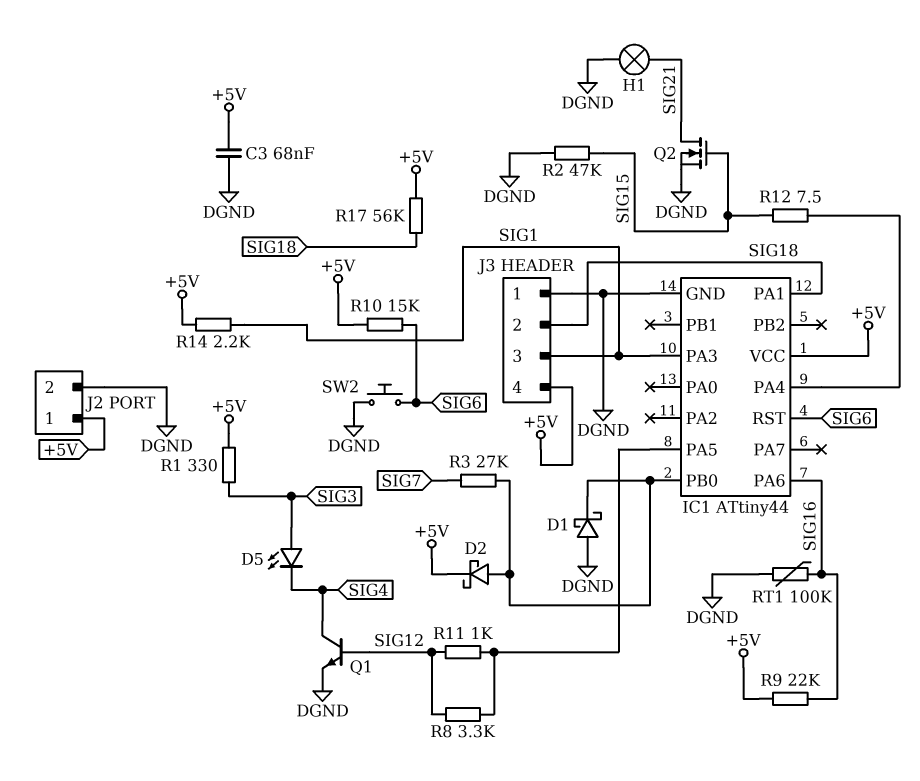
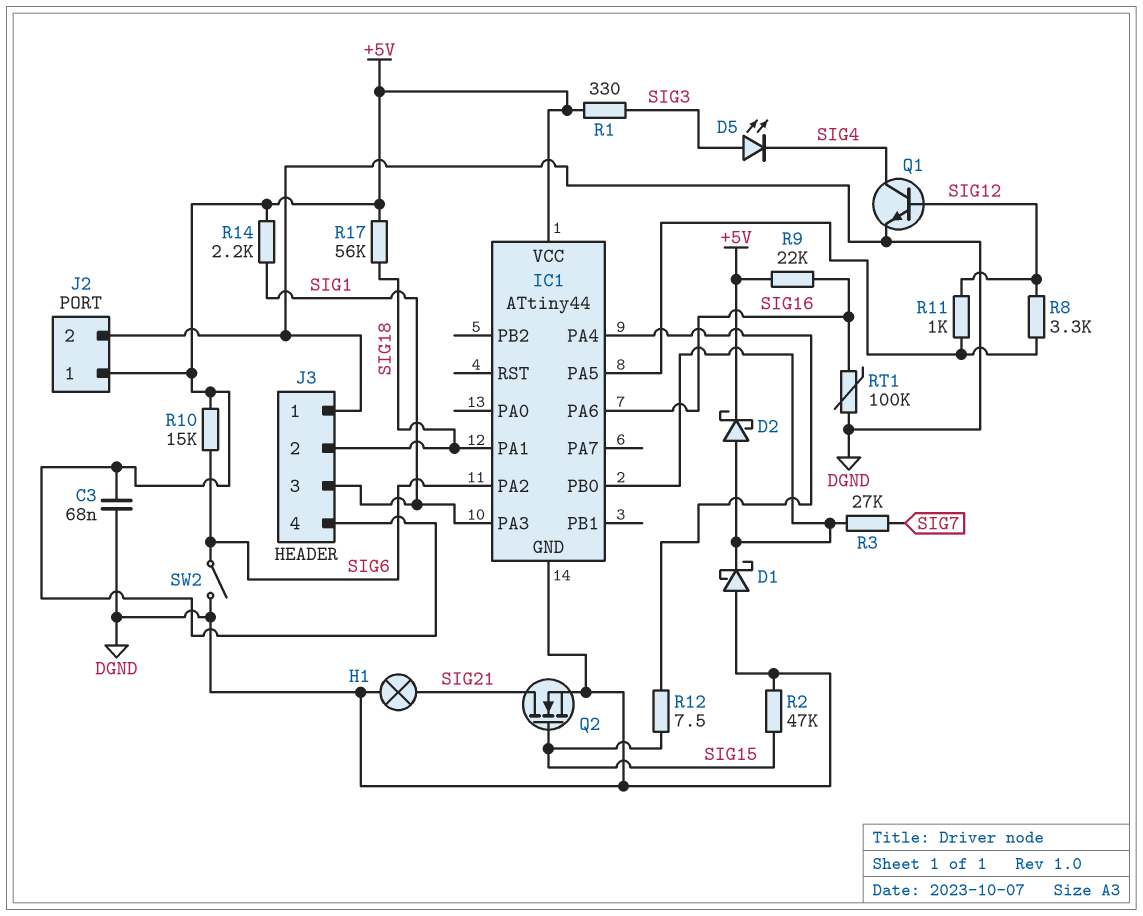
IC1 pin PA2: none -> SIG6
IC1 pin RST: SIG6 -> none
SW2: button (DGND, SIG6) -> switch (DGND, SIG6)

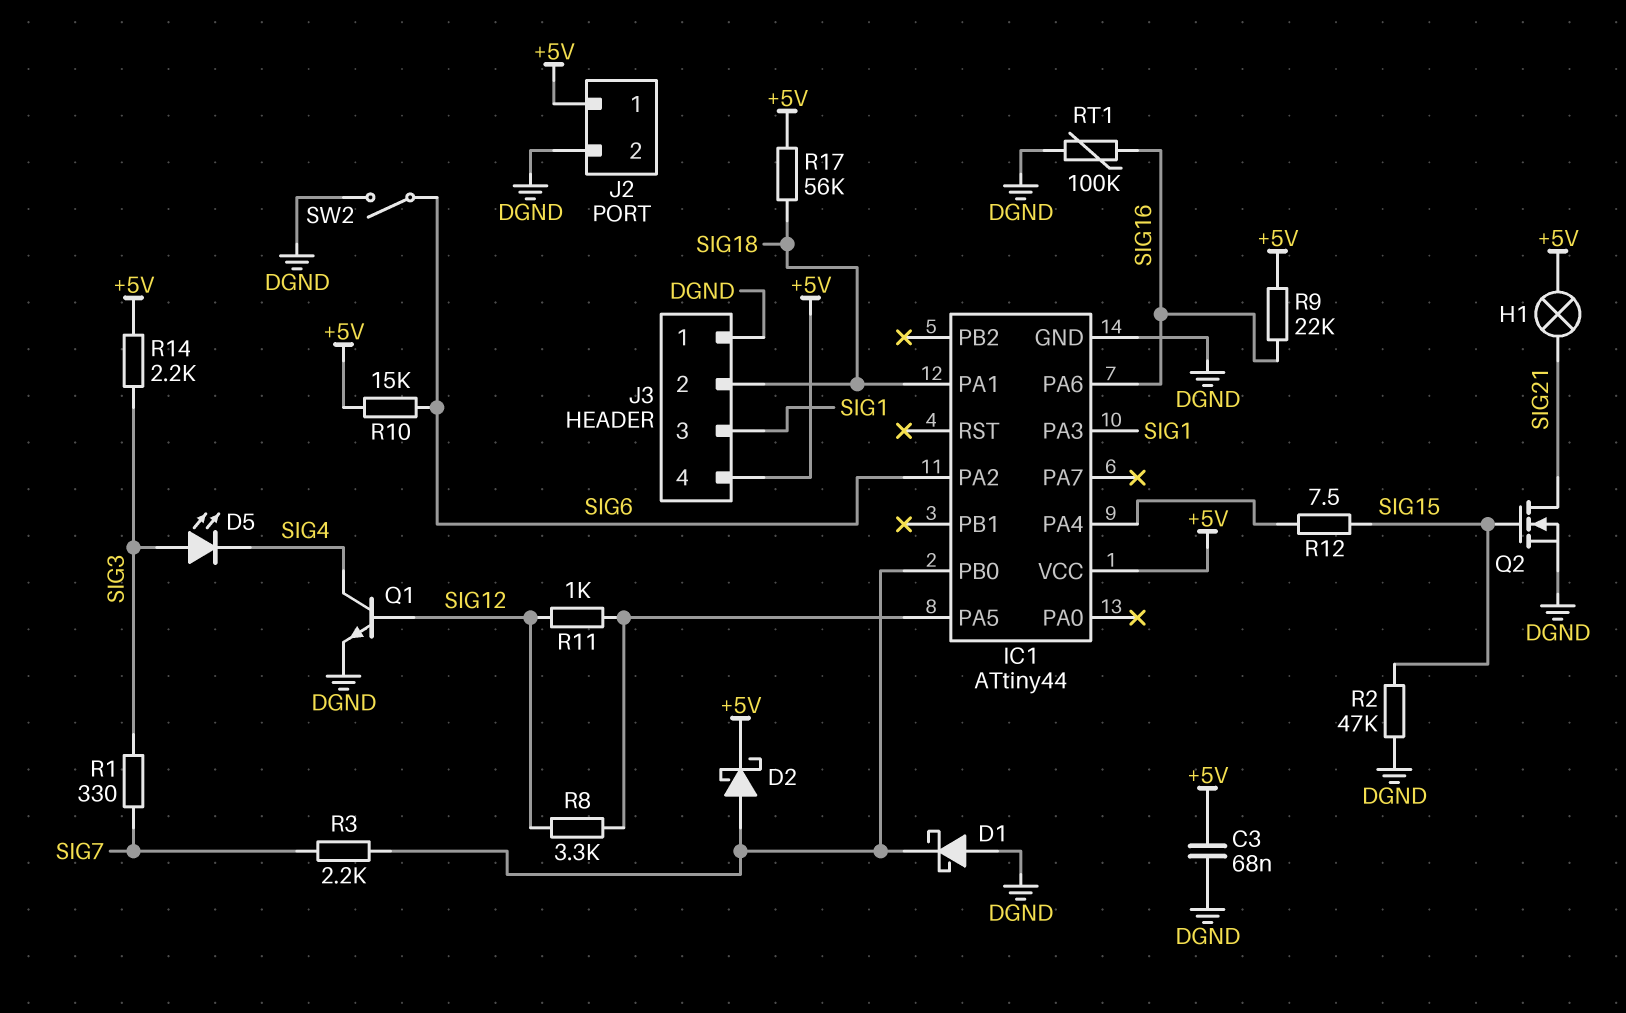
H1: lamp (DGND, SIG21) -> lamp (+5V, SIG21)
R1: 330 (+5V, SIG3) -> 330 (SIG3, SIG7)
R3: 27k (IC1/PB0, SIG7) -> 2.2k (IC1/PB0, SIG7)
R14: 2.2k (+5V, SIG1) -> 2.2k (+5V, SIG3)

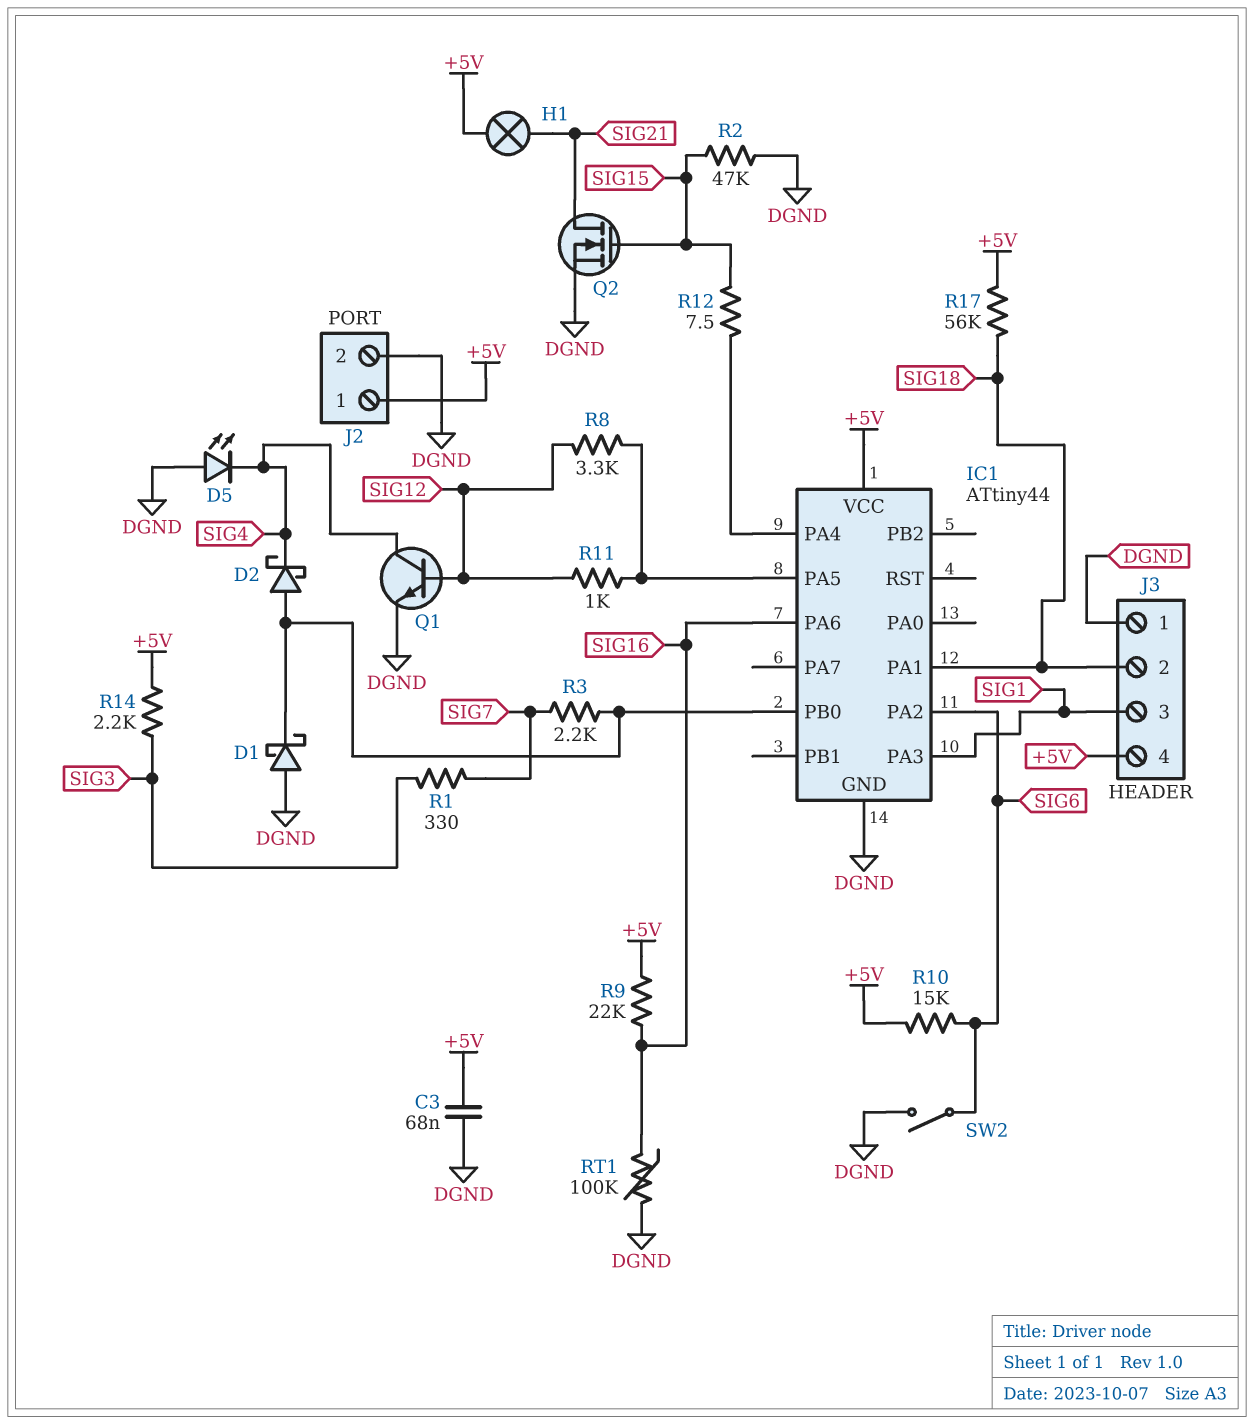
D2: schottky (A IC1/PB0, K +5V) -> schottky (A IC1/PB0, K SIG4)
D5: LED (A SIG3, K SIG4) -> LED (A DGND, K SIG4)

